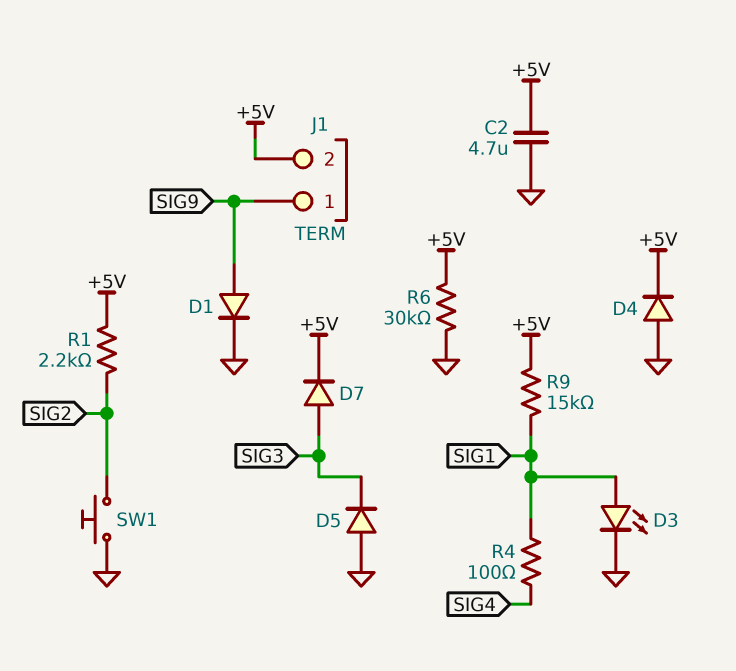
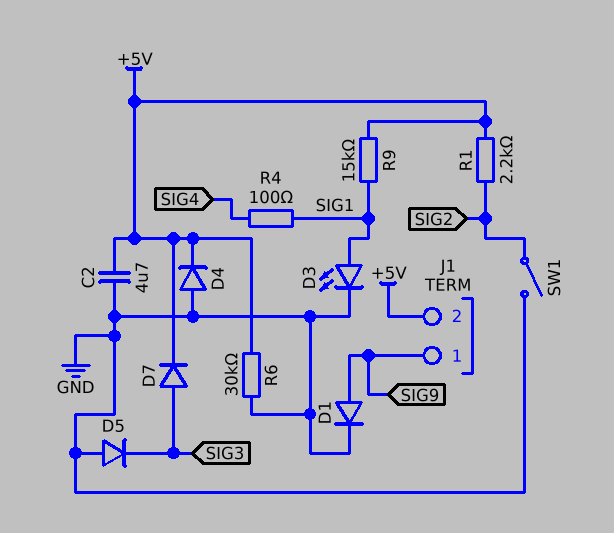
SW1: button (GND, SIG2) -> switch (GND, SIG2)

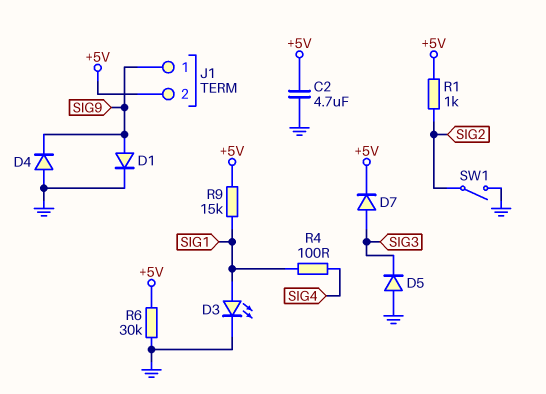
D4: diode (A GND, K +5V) -> diode (A GND, K SIG9)
R1: 2.2k (+5V, SIG2) -> 1k (+5V, SIG2)

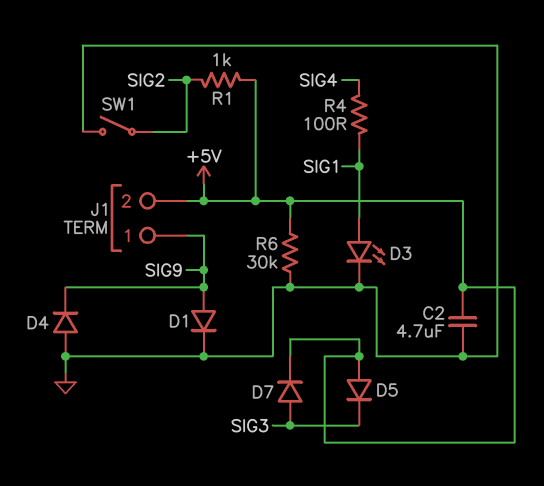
D5: diode (A GND, K SIG3) -> diode (A +5V, K SIG3)
R9: 15k (+5V, SIG1) -> none

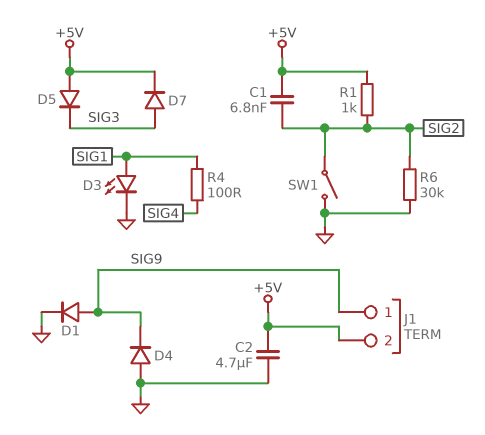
C1: none -> 6.8nF (+5V, SIG2)
R6: 30k (+5V, GND) -> 30k (GND, SIG2)

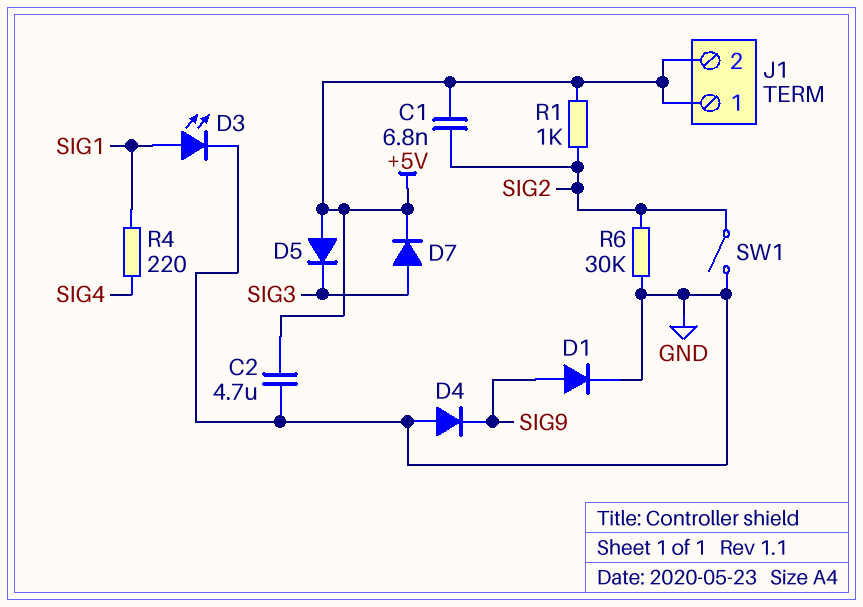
J1 pin 1: SIG9 -> +5V
R4: 100 (SIG1, SIG4) -> 220 (SIG1, SIG4)

